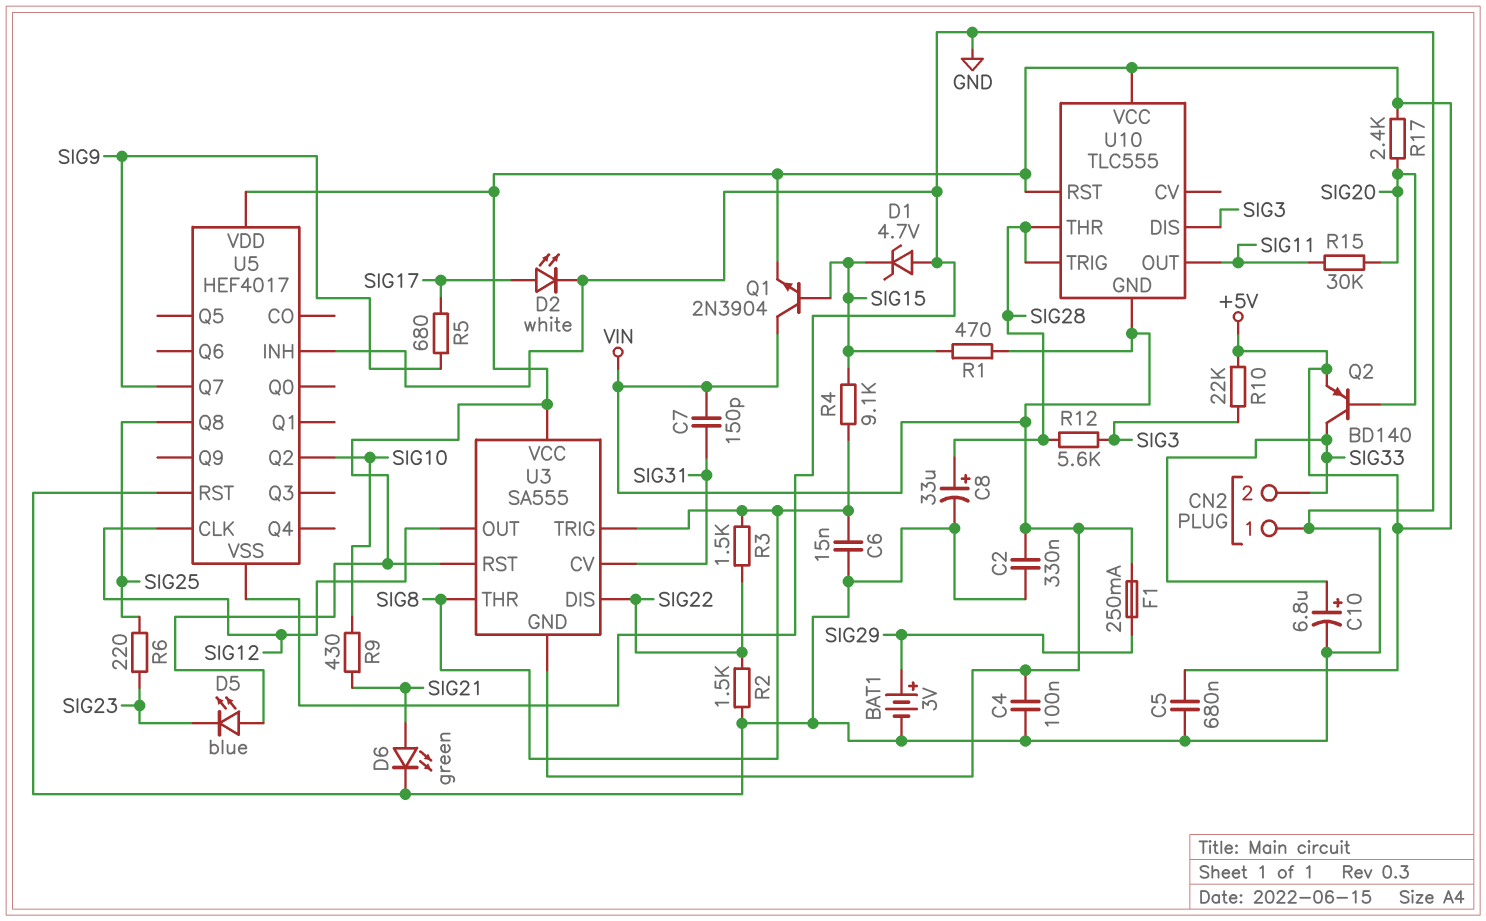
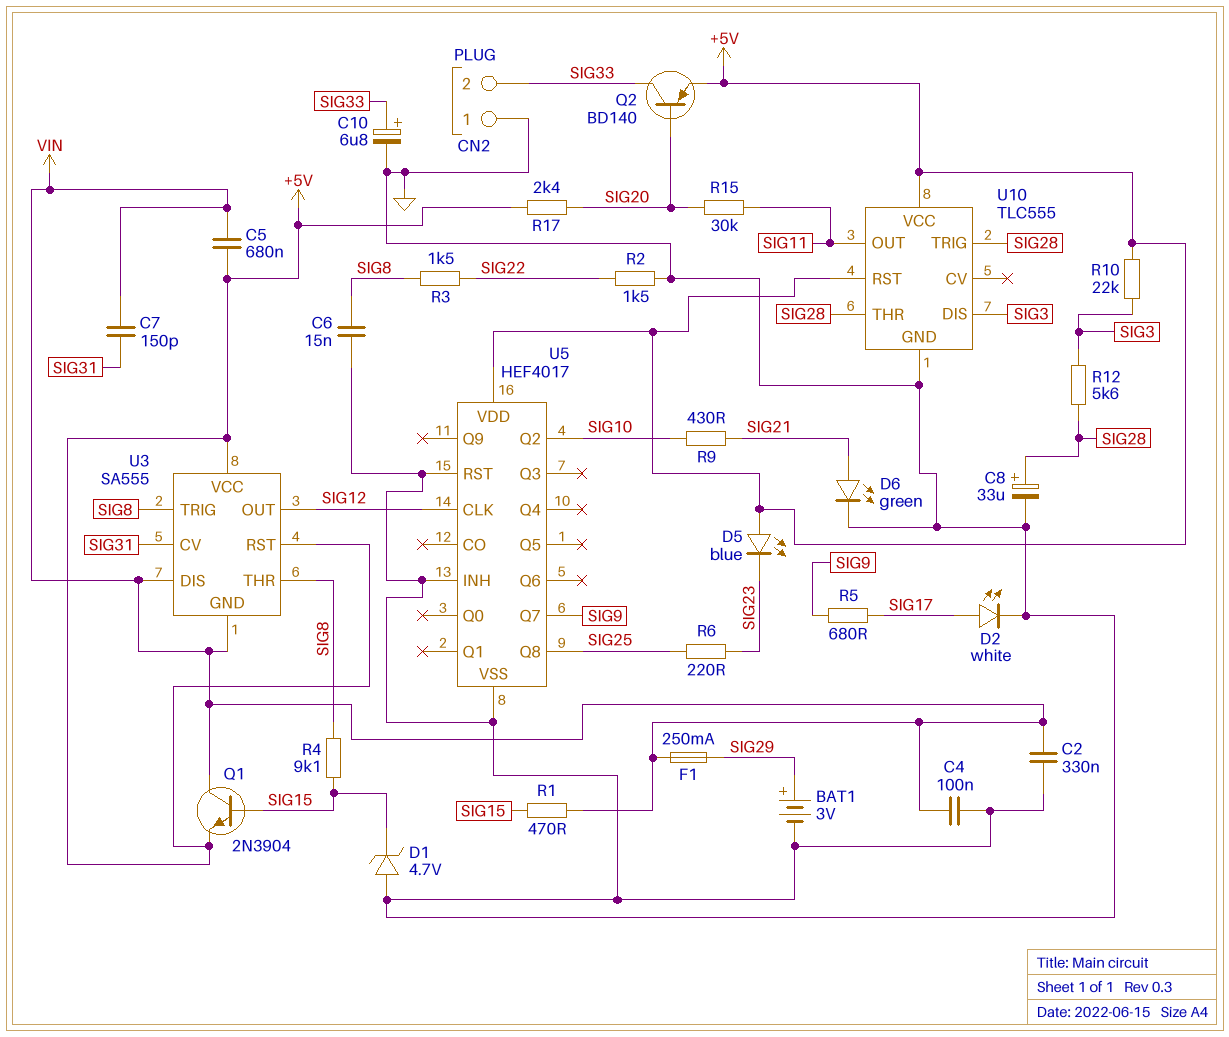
C5: 680nF (+5V, GND) -> 680nF (+5V, VIN)
U3 pin DIS: SIG22 -> VIN
U10 pin GND: VIN -> GND

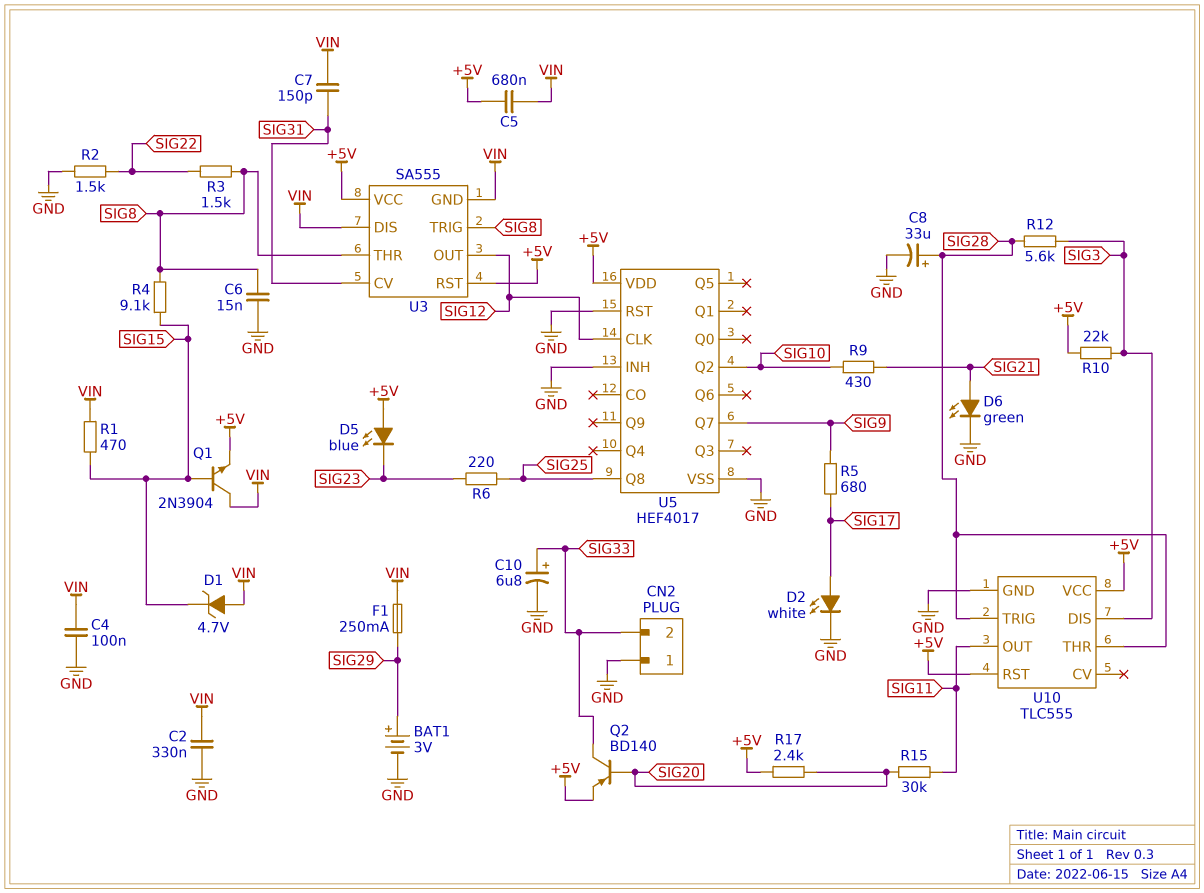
D1: zener 4.7V (A GND, K SIG15) -> zener 4.7V (A VIN, K SIG15)

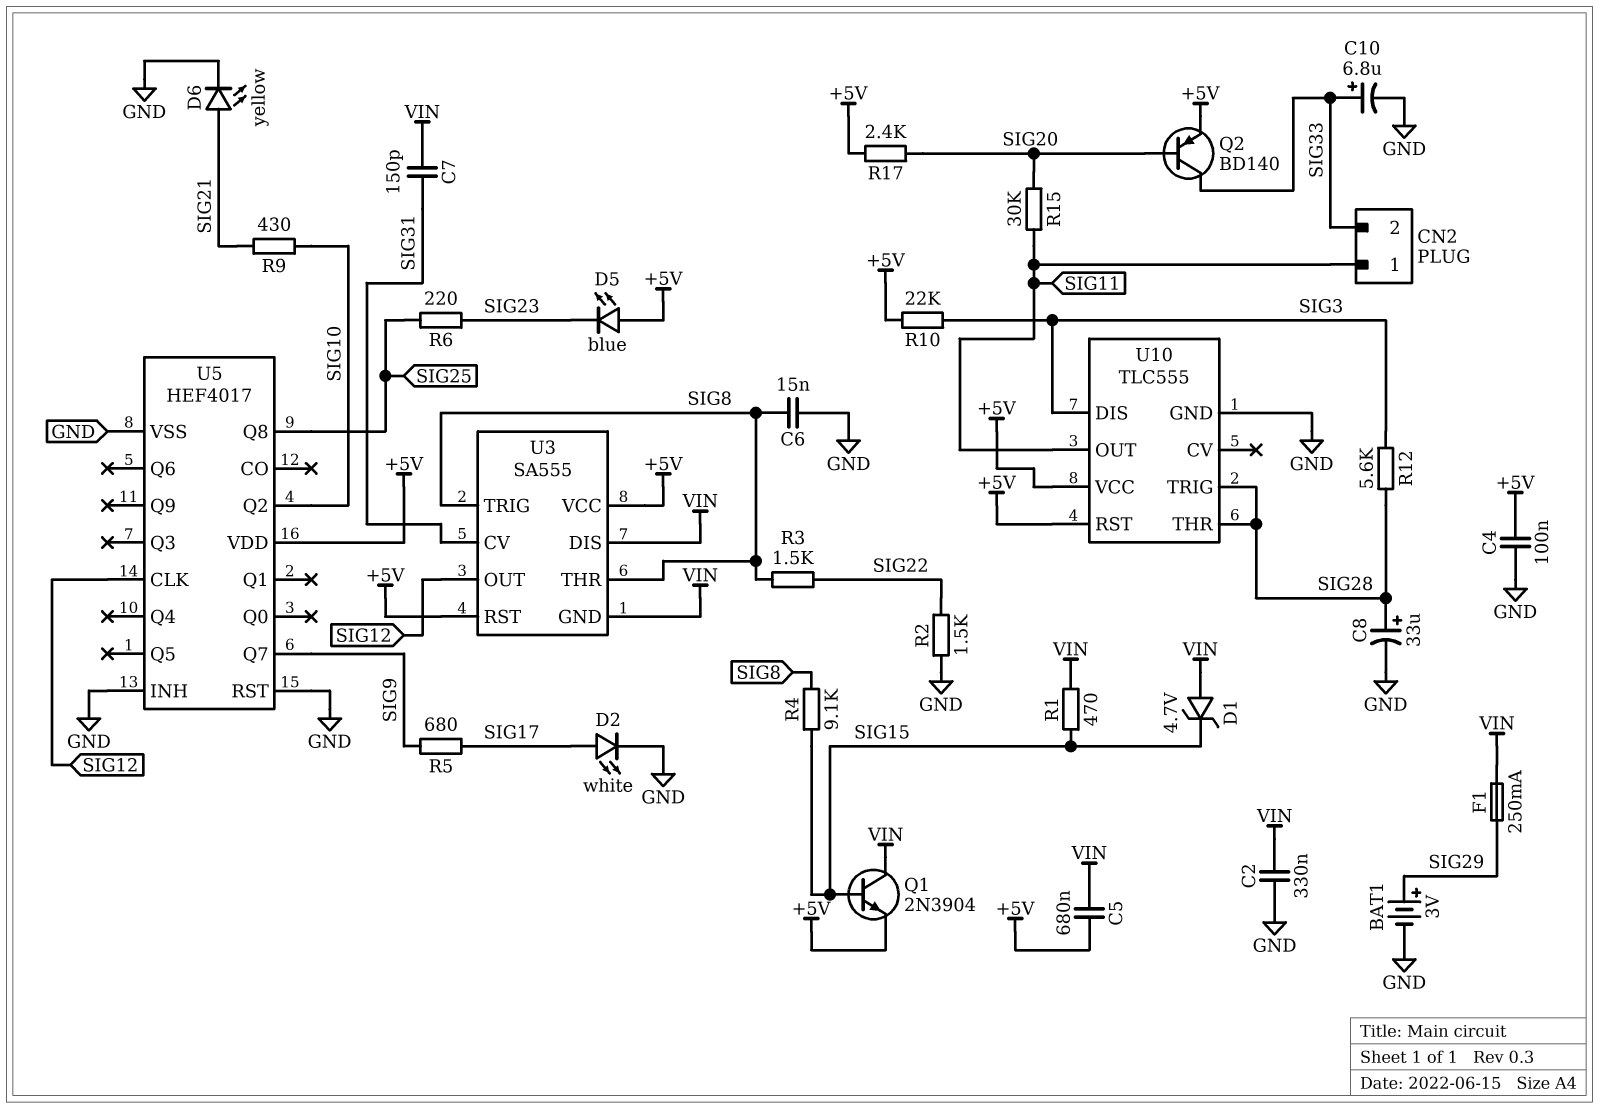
C4: 100nF (GND, VIN) -> 100nF (+5V, GND)
CN2 pin 1: GND -> SIG11
D6: LED green (A SIG21, K GND) -> LED yellow (A SIG21, K GND)

